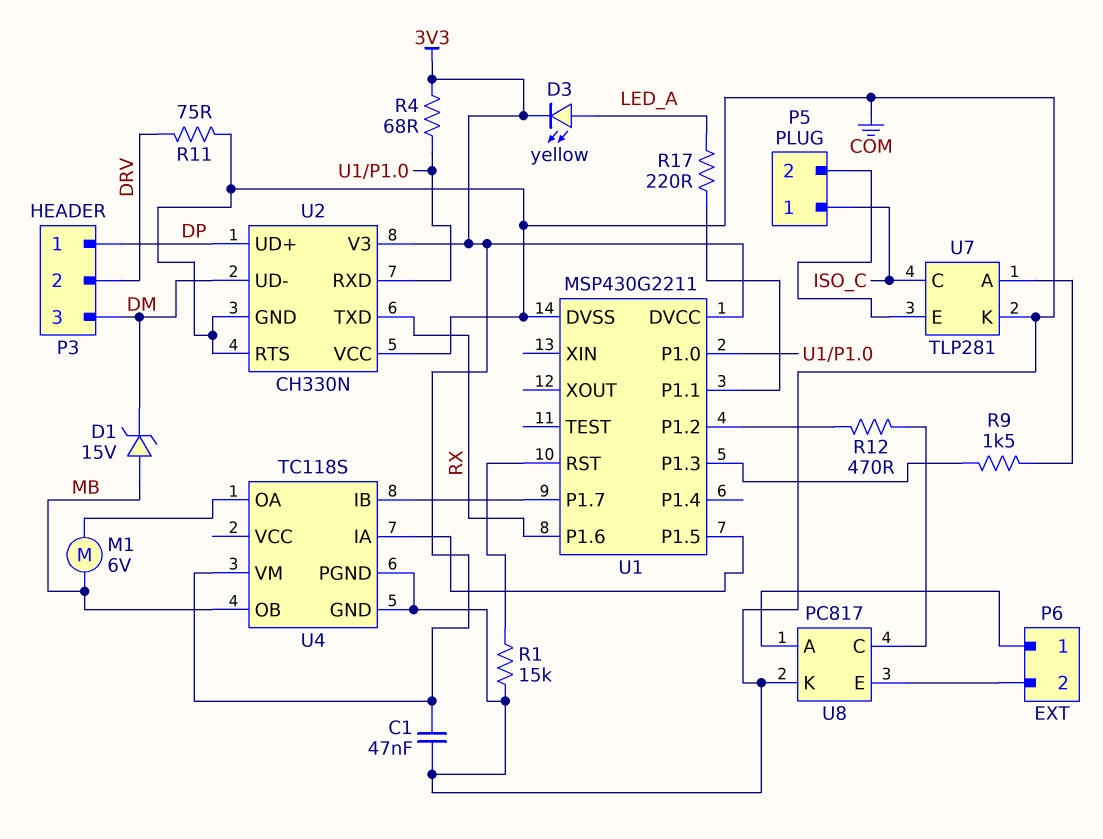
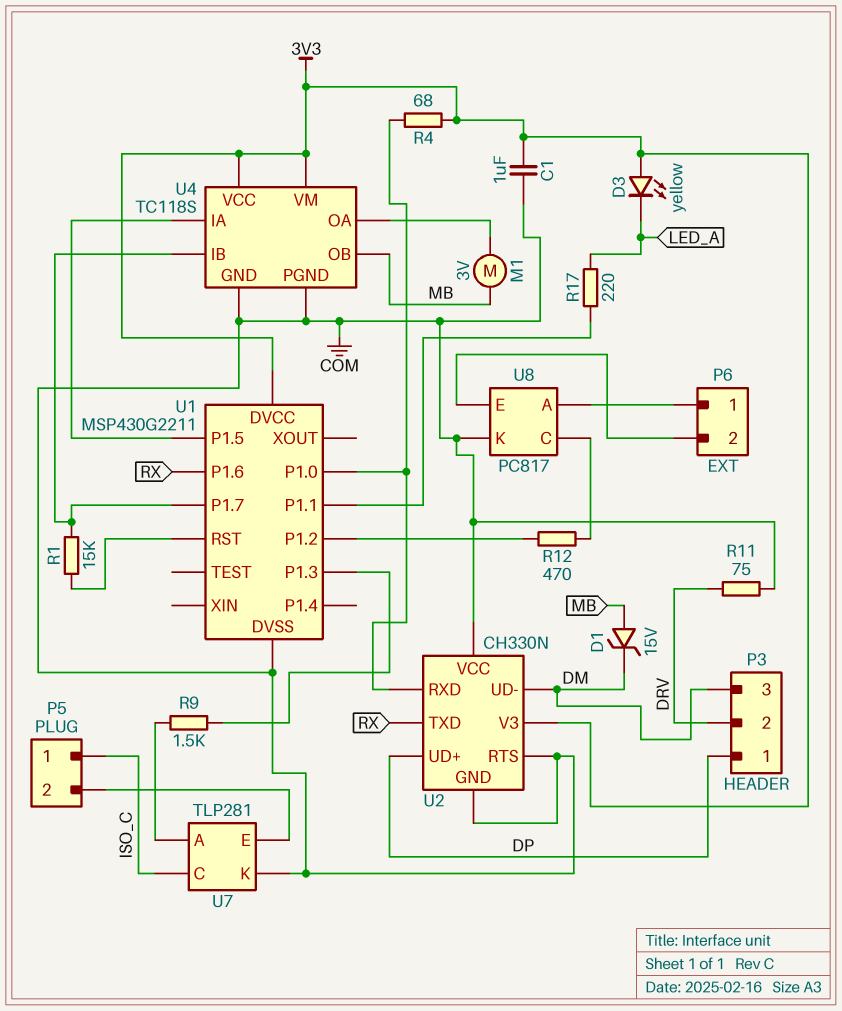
C1: 47nF (3V3, COM) -> 1uF (3V3, COM)
D3: LED yellow (A LED_A, K 3V3) -> LED yellow (A 3V3, K LED_A)
M1: motor 6V (MB, U4/OA) -> motor 3V (MB, U4/OA)
R1: 15k (COM, U1/RST) -> 15k (U1/P1.7, U1/RST)
U4 pin VCC: none -> 3V3

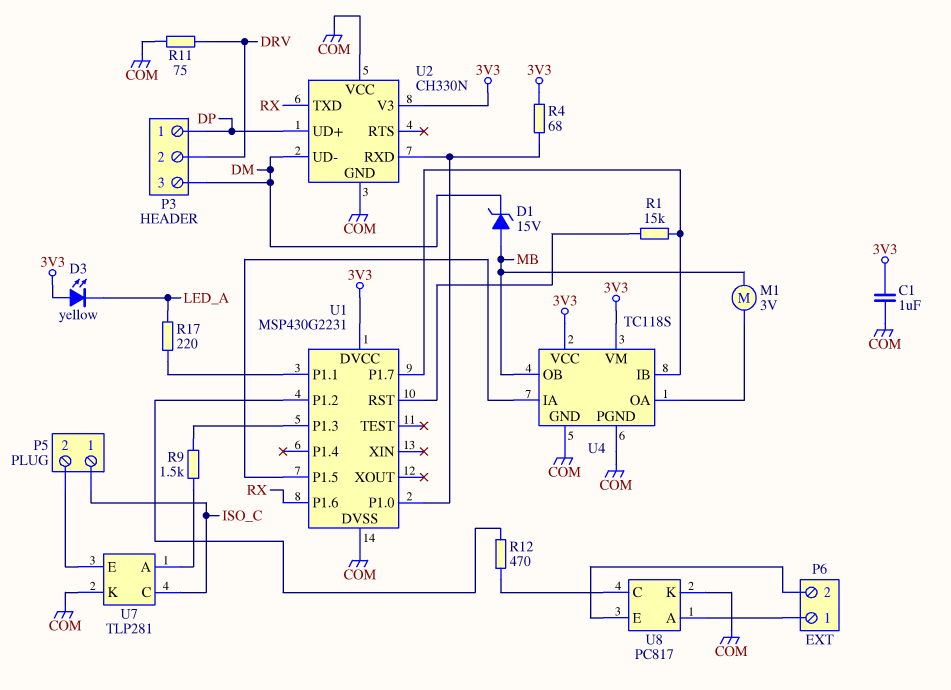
U1: MSP430G2211 -> MSP430G2231
U2 pin RTS: COM -> none

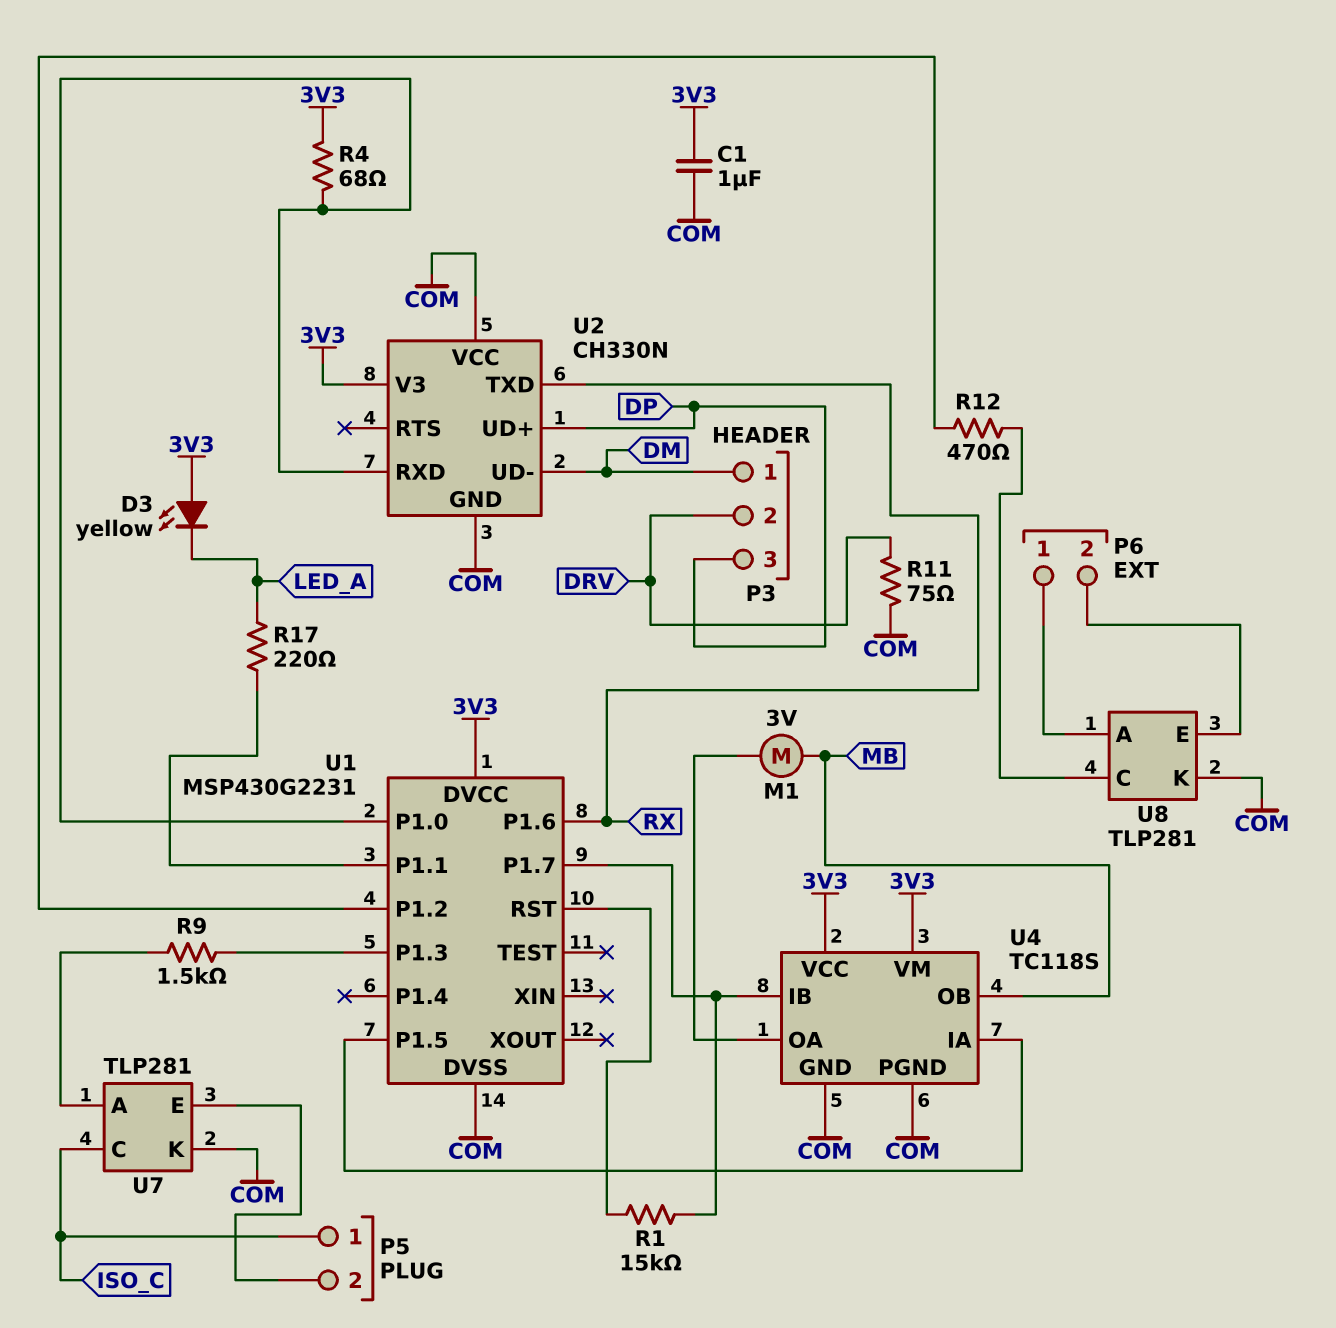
D1: zener 15V (A MB, K DM) -> none
P3 pin 1: DP -> DM
P3 pin 3: DM -> DP
U8: PC817 -> TLP281

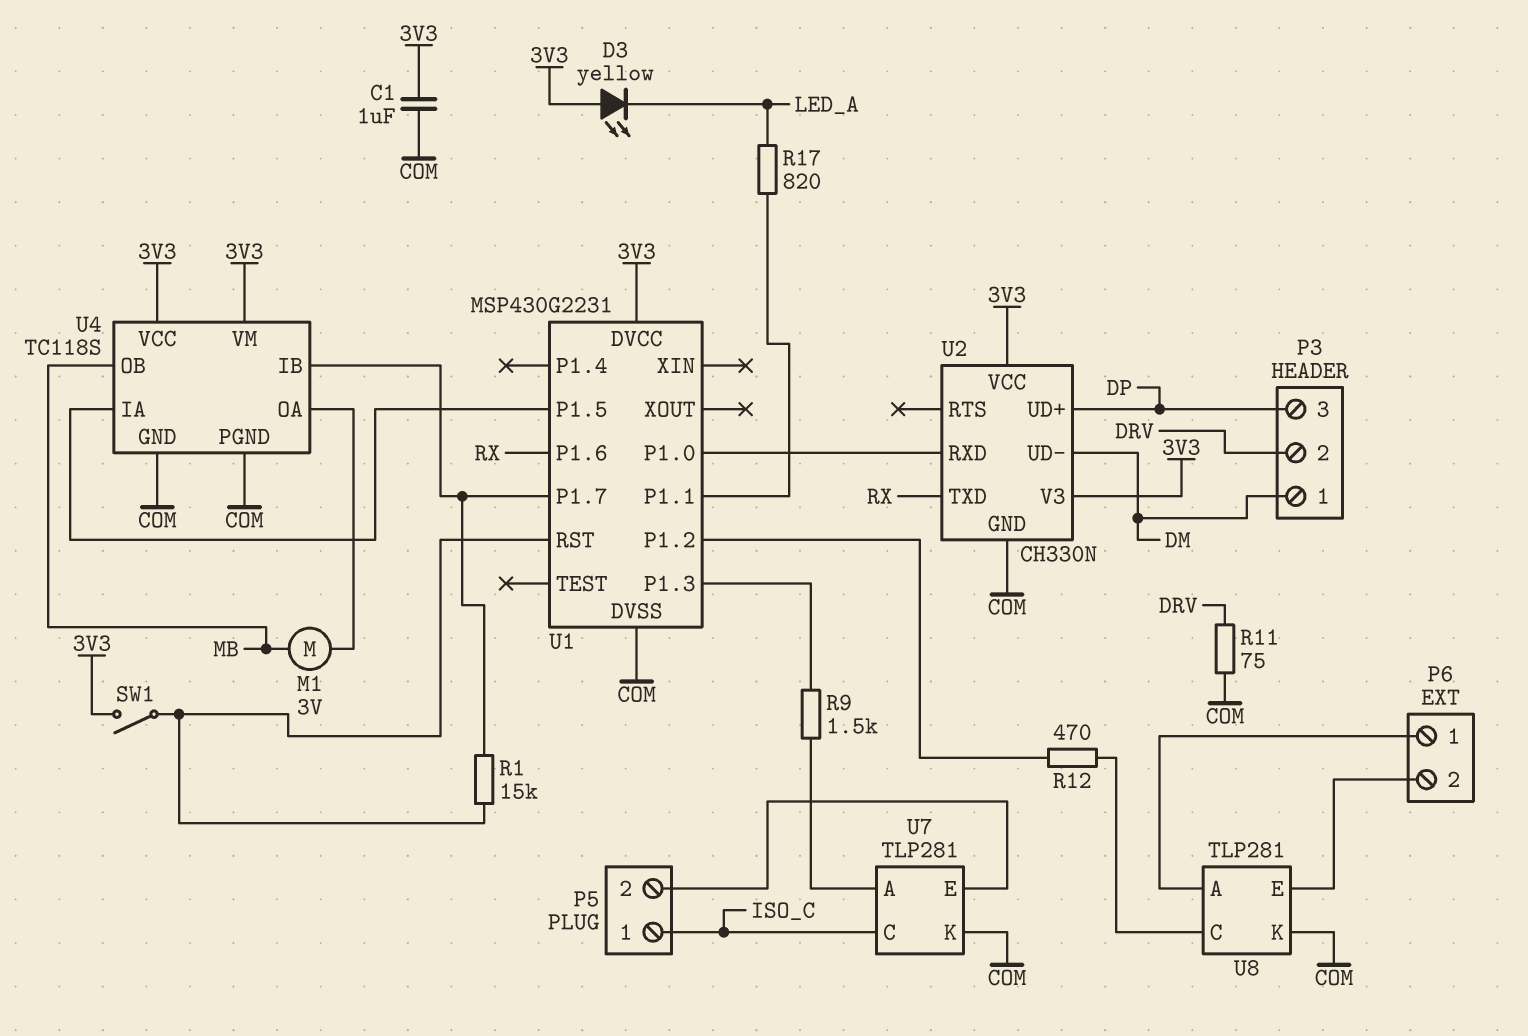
R4: 68 (3V3, U1/P1.0) -> none
R17: 220 (LED_A, U1/P1.1) -> 820 (LED_A, U1/P1.1)
SW1: none -> switch (3V3, U1/RST)
U2 pin VCC: COM -> 3V3

